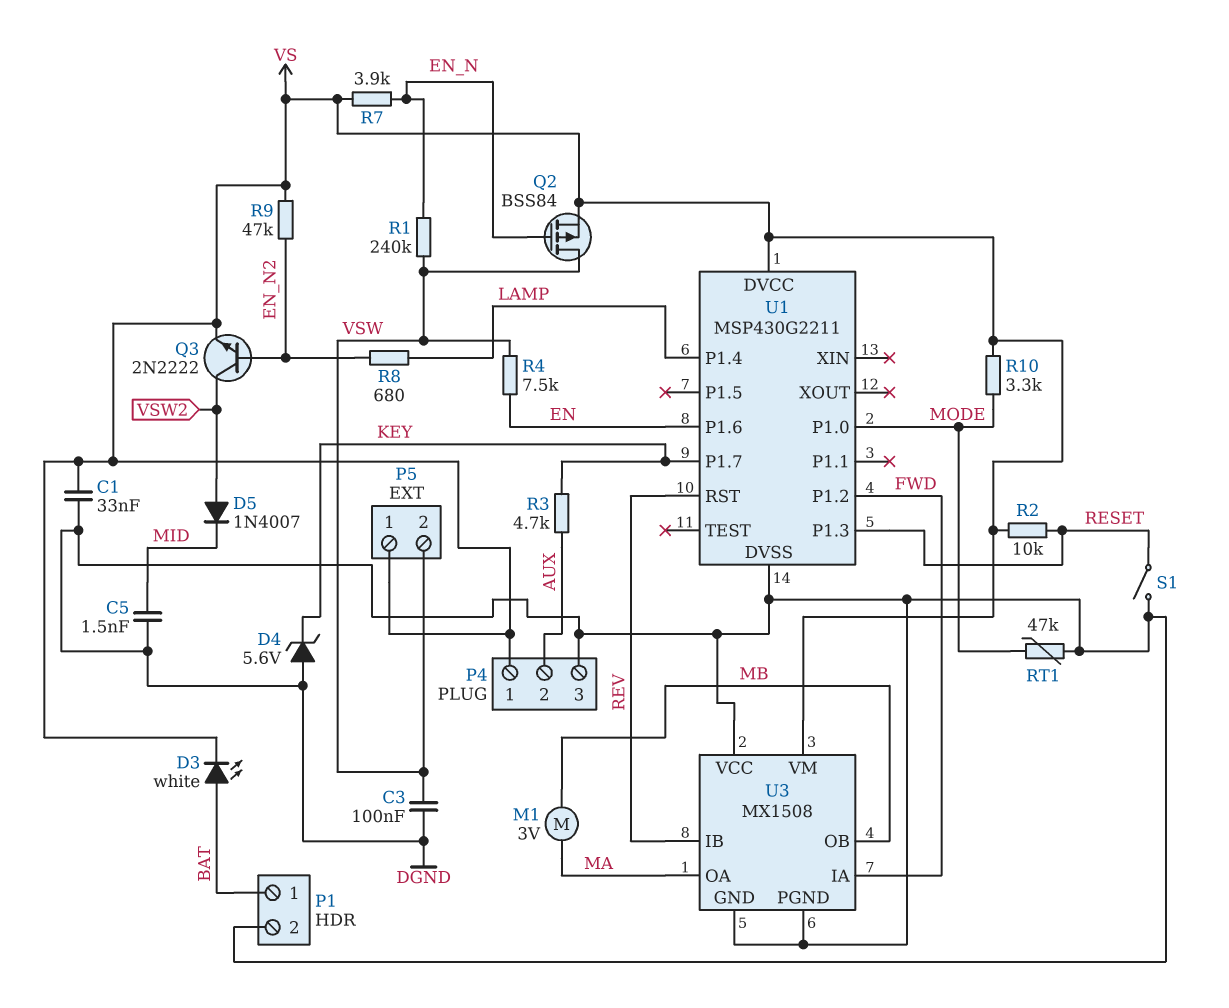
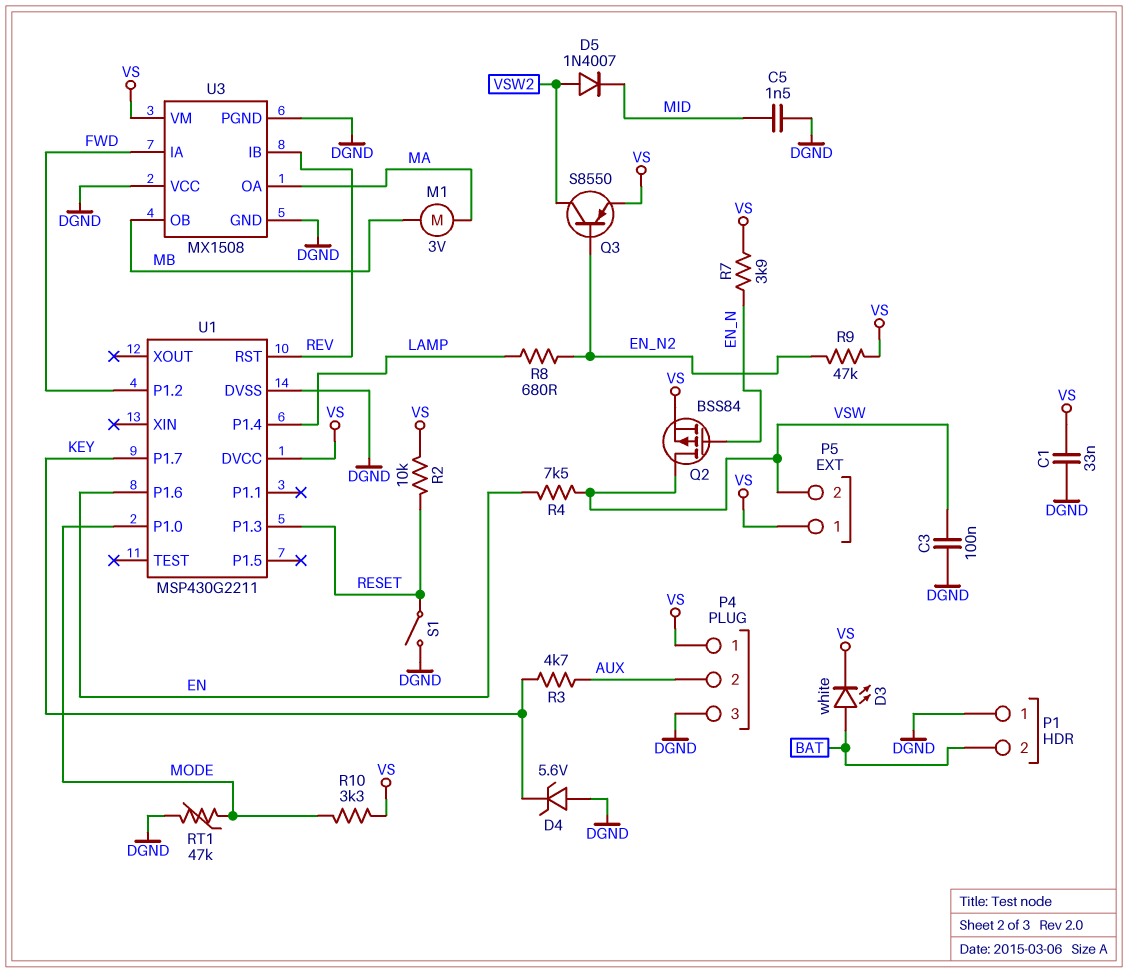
P1 pin 1: BAT -> DGND
P1 pin 2: DGND -> BAT
Q3: NPN 2N2222 (B EN_N2, C VSW2, E VS) -> PNP S8550 (B EN_N2, C VSW2, E VS)
R1: 240k (EN_N, VSW) -> none

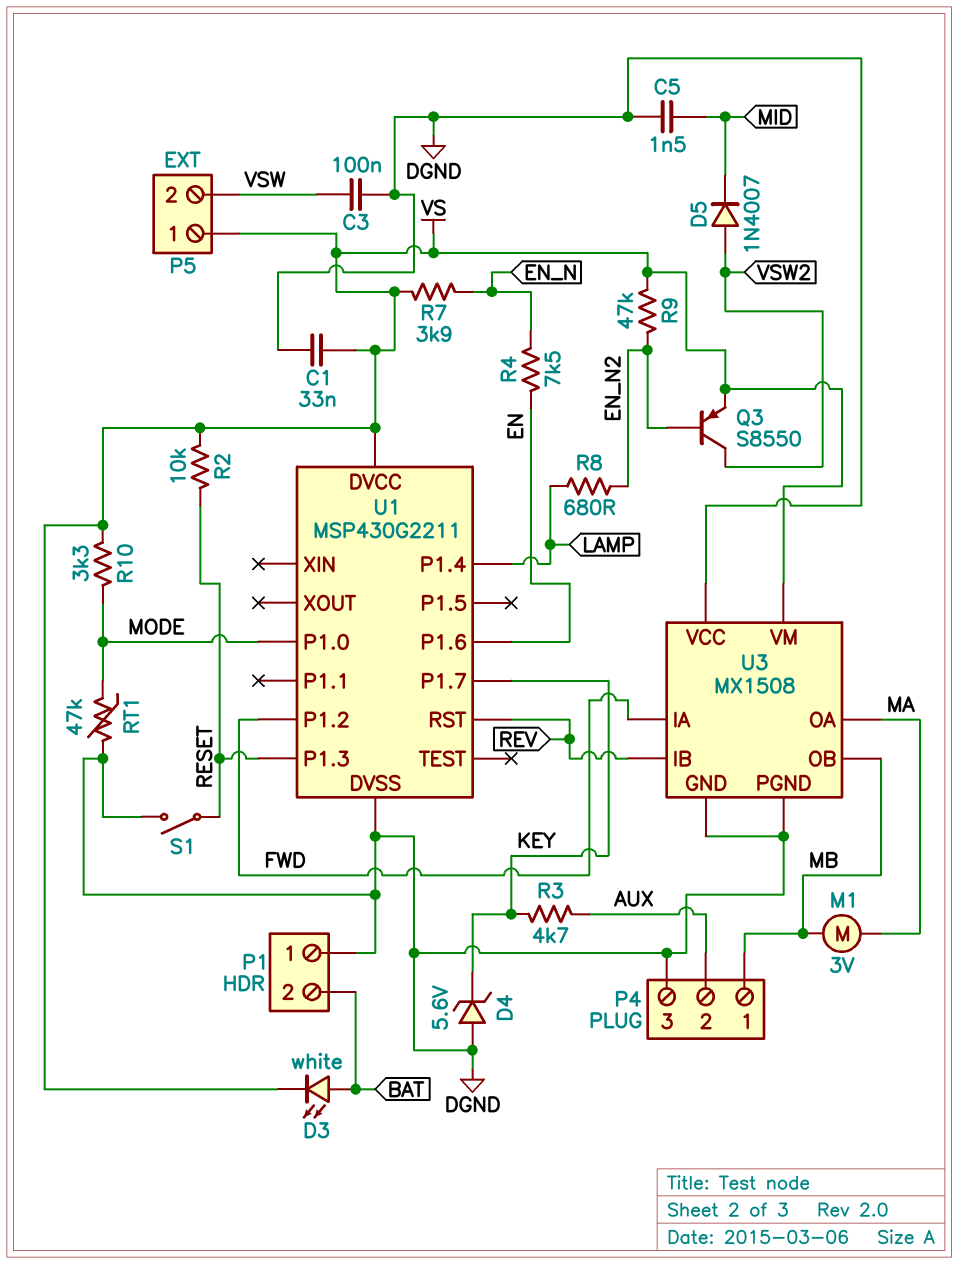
P4 pin 1: VS -> MB
Q2: PMOS BSS84 (G EN_N, D VSW, S VS) -> none
R4: 7.5k (EN, VSW) -> 7.5k (EN, EN_N)

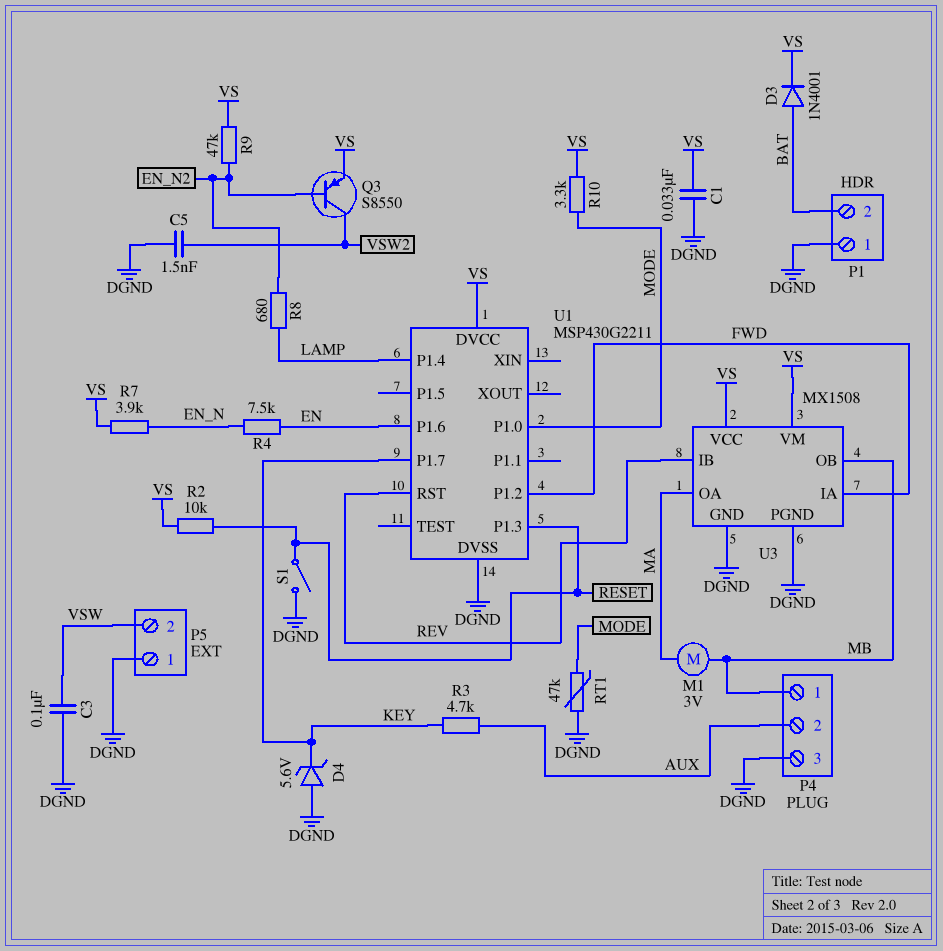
C5: 1.5nF (DGND, MID) -> 1.5nF (DGND, VSW2)
D3: LED white (A BAT, K VS) -> diode 1N4001 (A BAT, K VS)
D5: diode 1N4007 (A VSW2, K MID) -> none
P5 pin 1: VS -> DGND
U3 pin VCC: DGND -> VS

